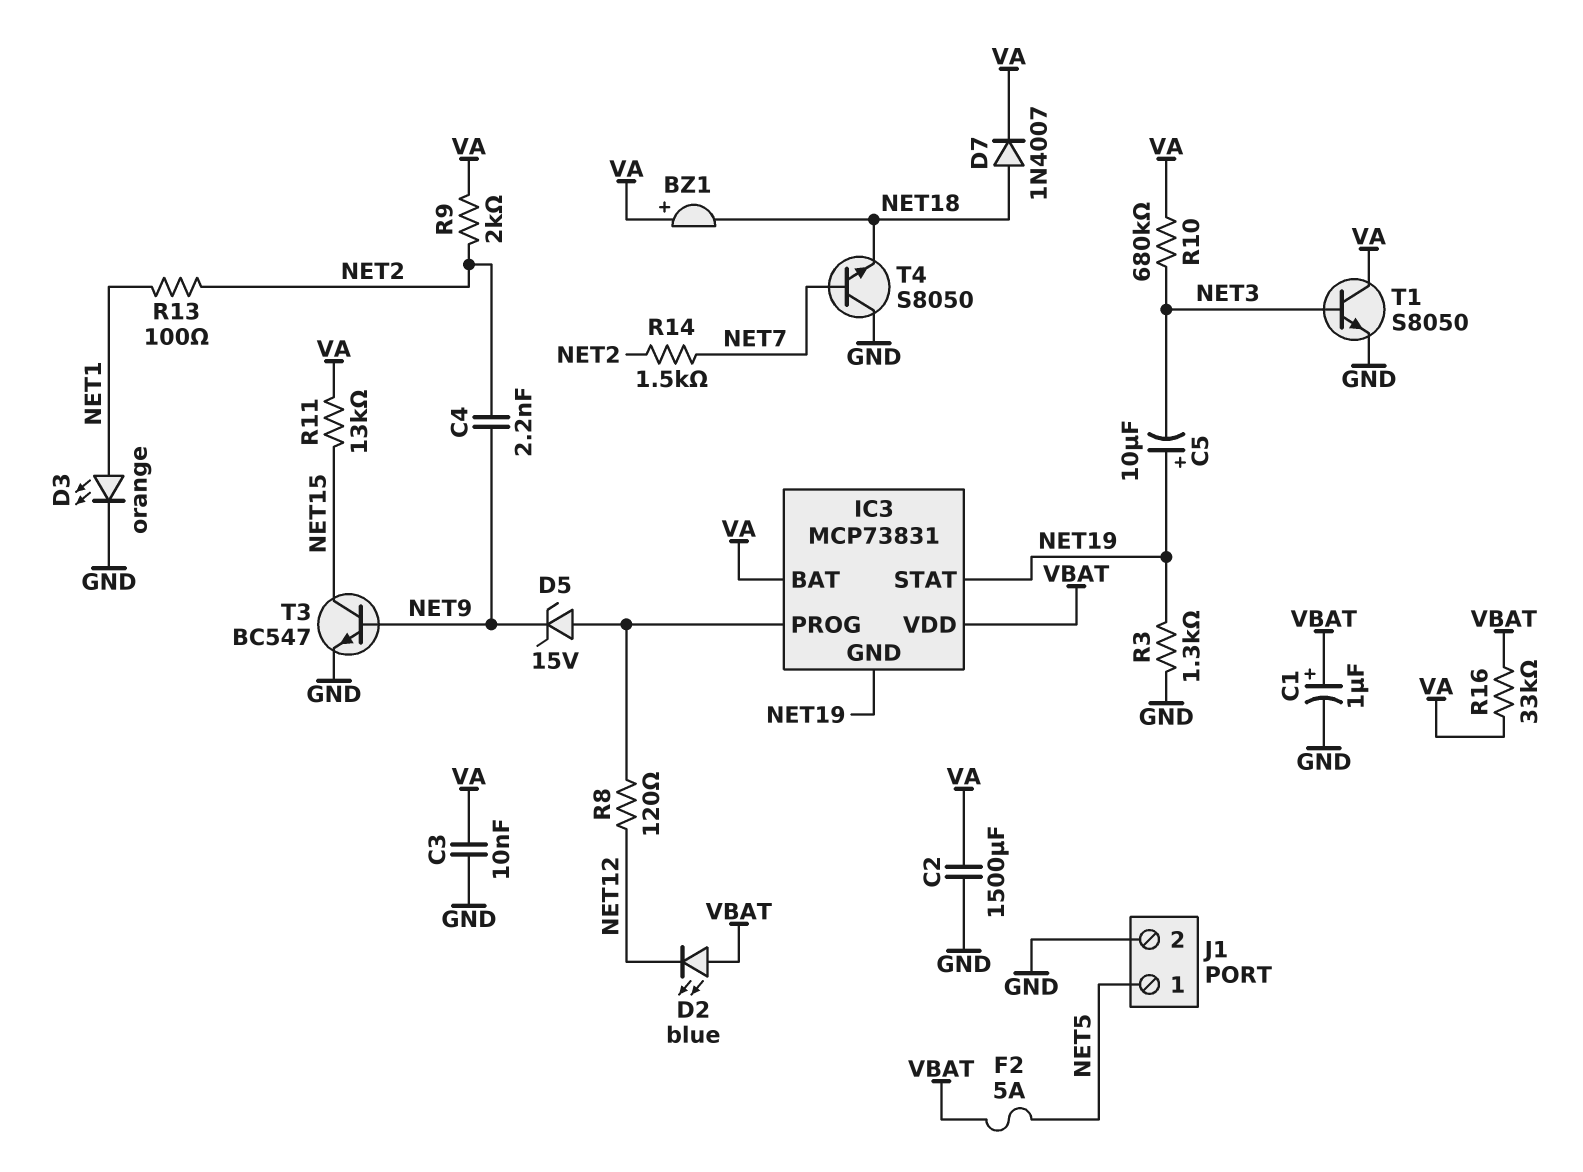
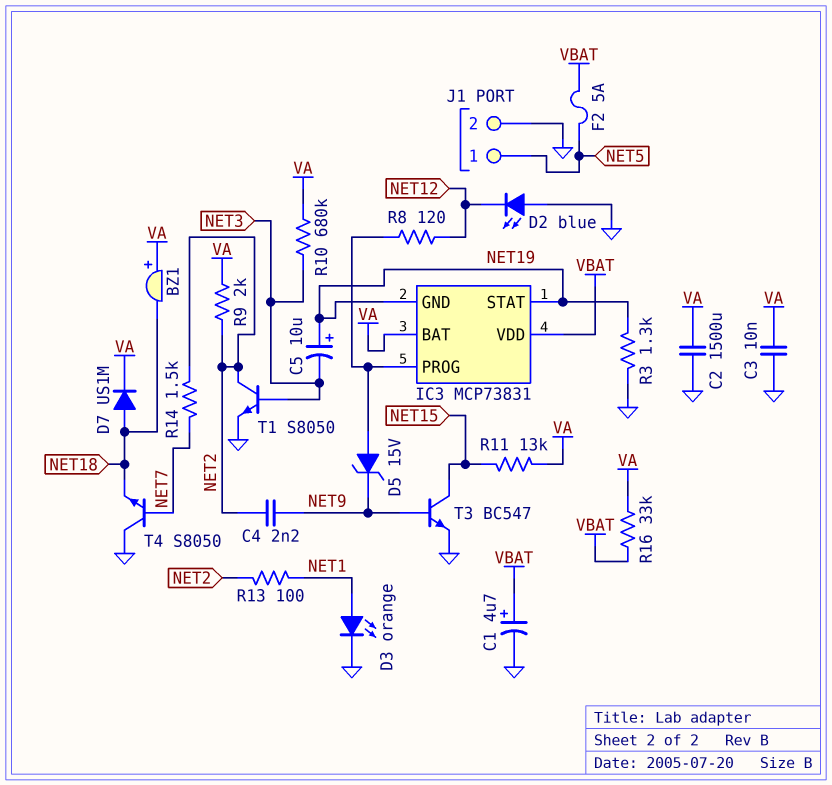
C1: 1uF (plus VBAT, minus GND) -> 4.7uF (plus VBAT, minus GND)
D2: LED blue (A VBAT, K NET12) -> LED blue (A GND, K NET12)
D7: diode 1N4007 (A NET18, K VA) -> diode US1M (A NET18, K VA)
T1: NPN S8050 (B NET3, C VA, E GND) -> NPN S8050 (B NET3, C NET2, E GND)

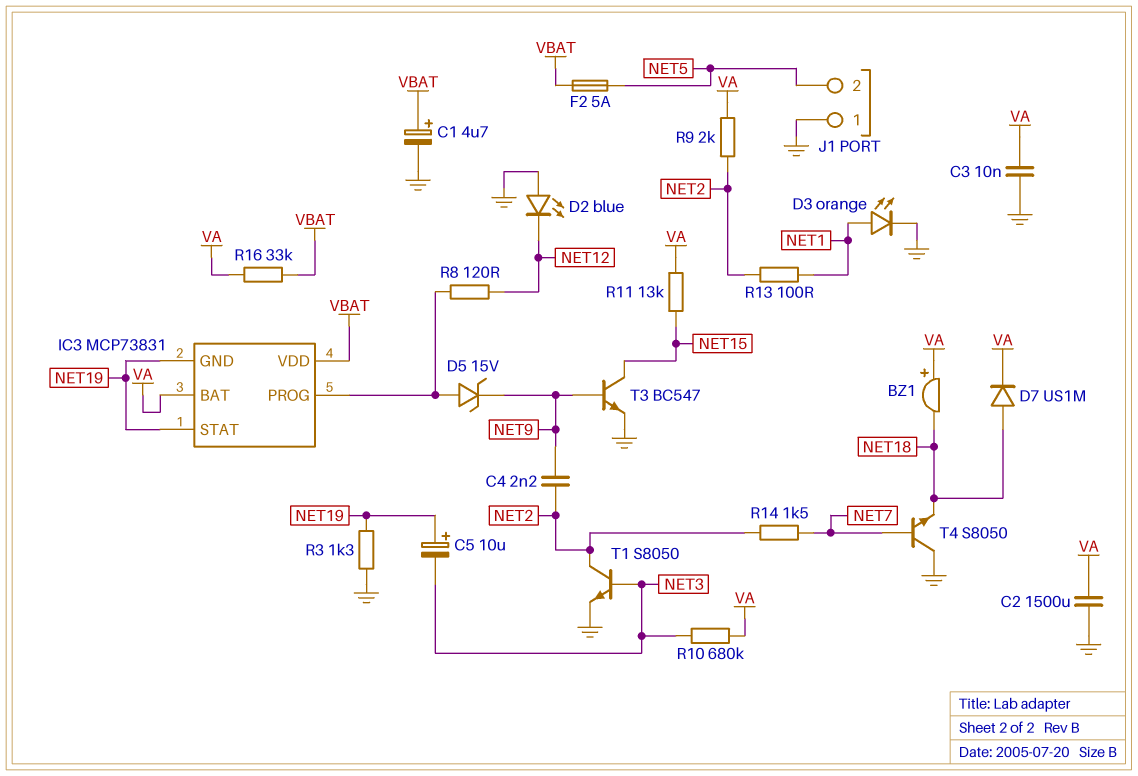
J1 pin 1: NET5 -> GND
J1 pin 2: GND -> NET5

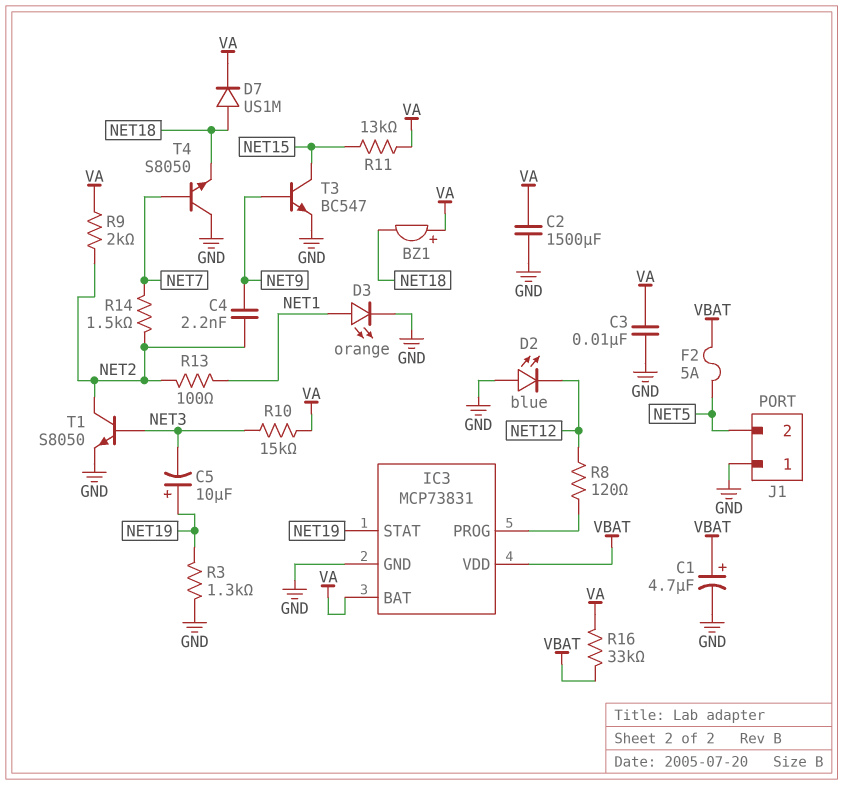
D5: zener 15V (A IC3/PROG, K NET9) -> none
IC3 pin GND: NET19 -> GND
R10: 680k (NET3, VA) -> 15k (NET3, VA)

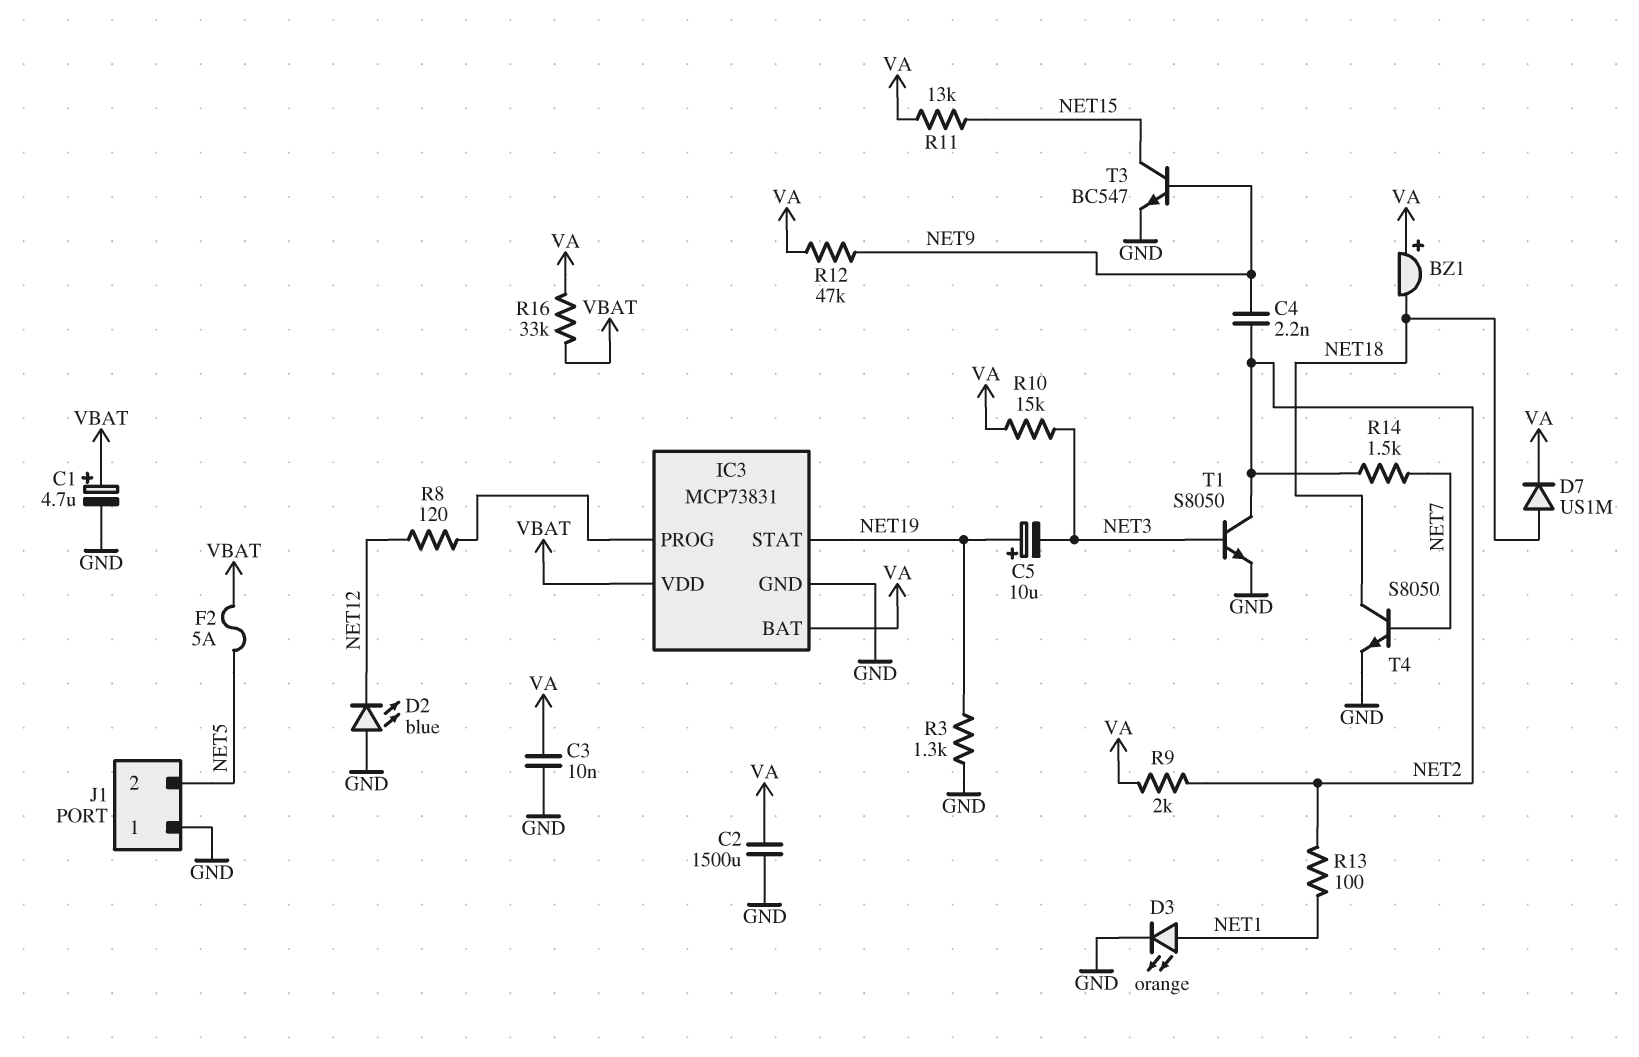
R12: none -> 47k (NET9, VA)
T4: NPN S8050 (B NET7, C GND, E NET18) -> NPN S8050 (B NET7, C NET18, E GND)

